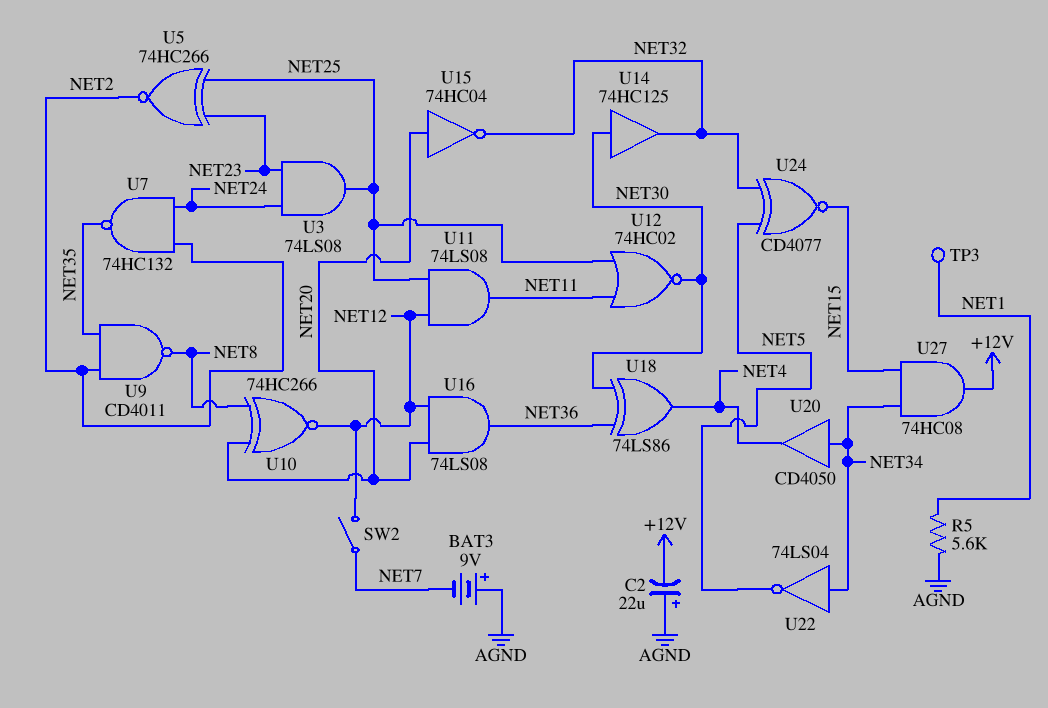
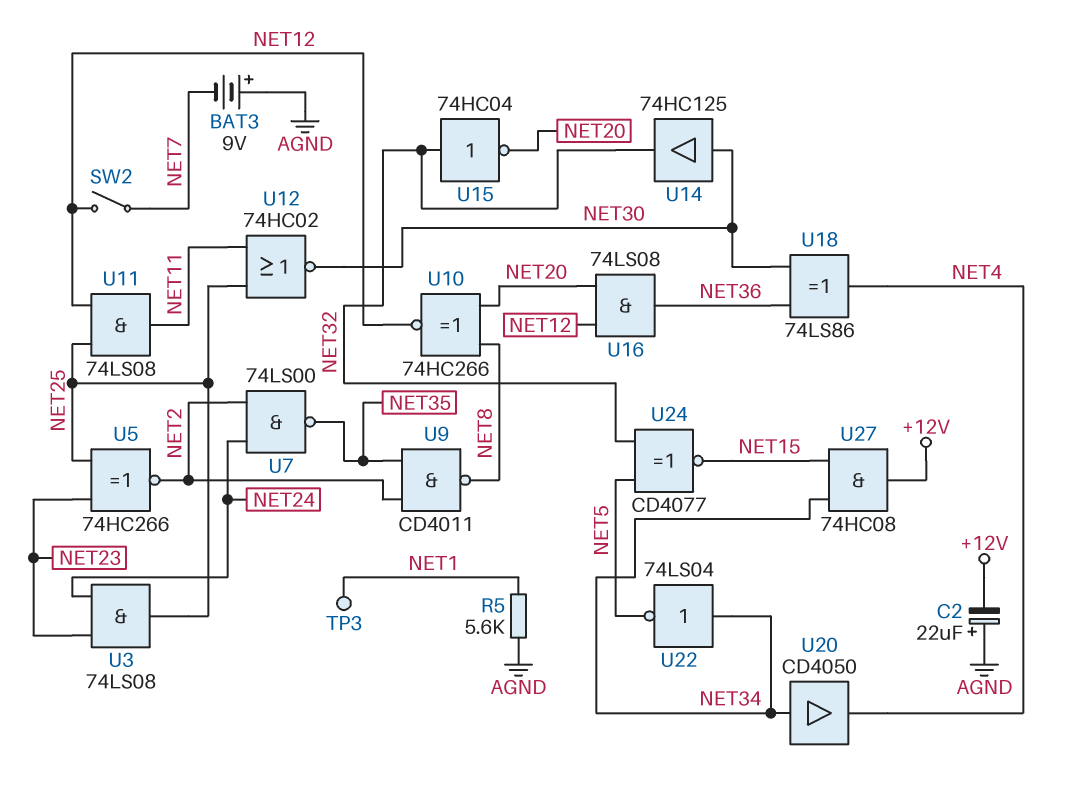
U7: NAND 74HC132 (in NET2, in NET24, out NET35) -> NAND 74LS00 (in NET2, in NET24, out NET35)
U15: NOT 74HC04 (in NET20, out NET32) -> NOT 74HC04 (in NET32, out NET20)

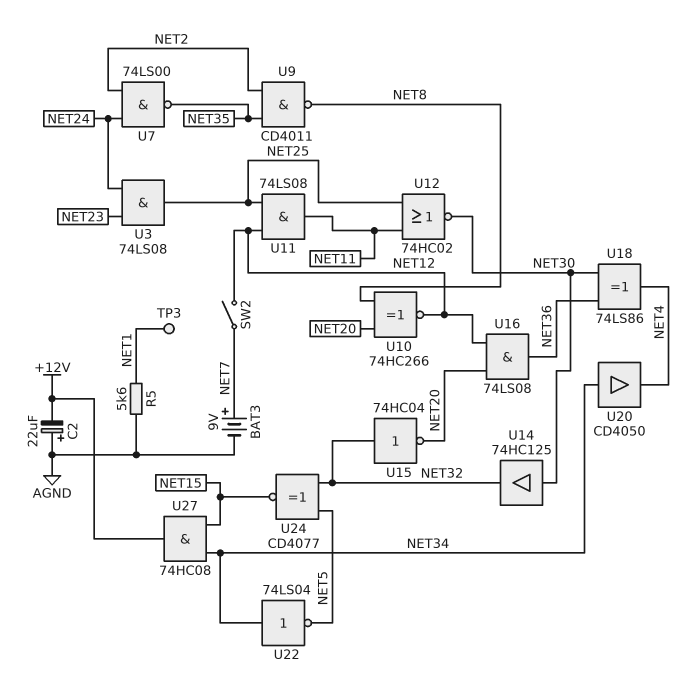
BAT3: 9V (plus AGND, minus NET7) -> 9V (plus NET7, minus AGND)
U5: XNOR 74HC266 (in NET23, in NET25, out NET2) -> none

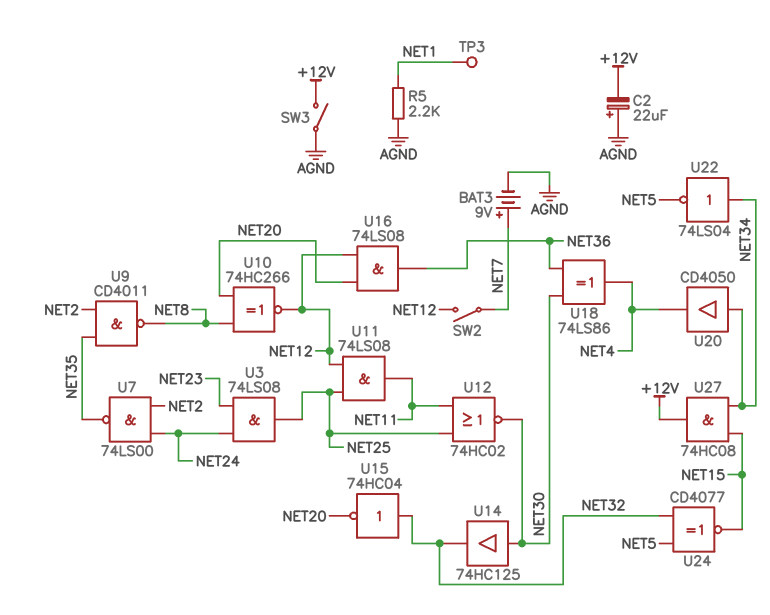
R5: 5.6k (AGND, NET1) -> 2.2k (AGND, NET1)
SW3: none -> switch (+12V, AGND)

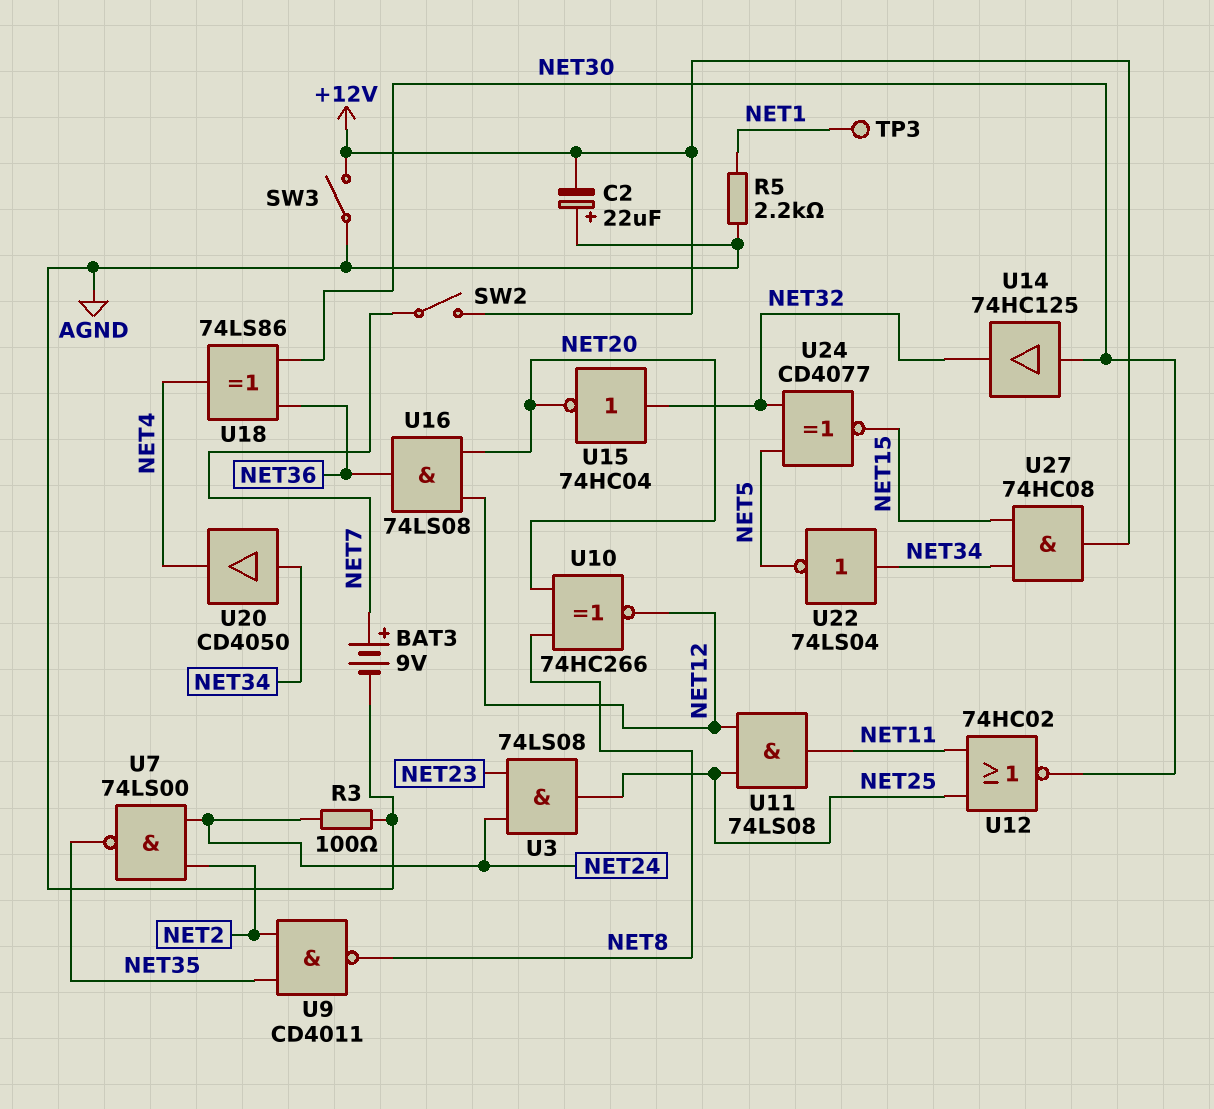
R3: none -> 100 (AGND, NET24)
SW2: switch (NET7, NET12) -> switch (+12V, NET7)

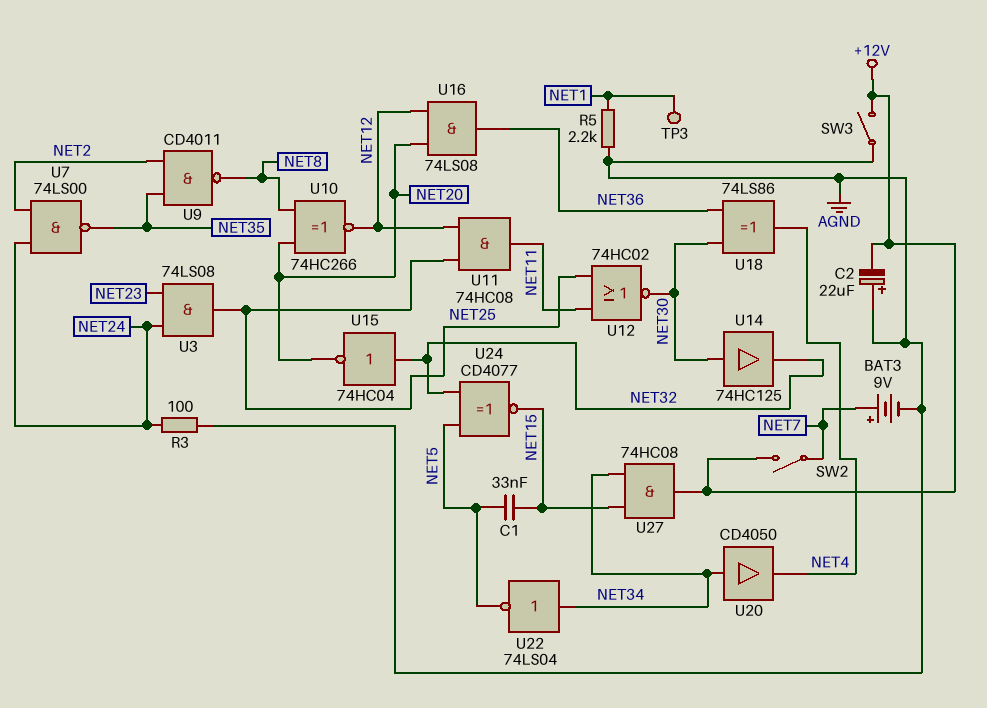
C1: none -> 33nF (NET5, NET15)
U11: AND 74LS08 (in NET12, in NET25, out NET11) -> AND 74HC08 (in NET12, in NET25, out NET11)

